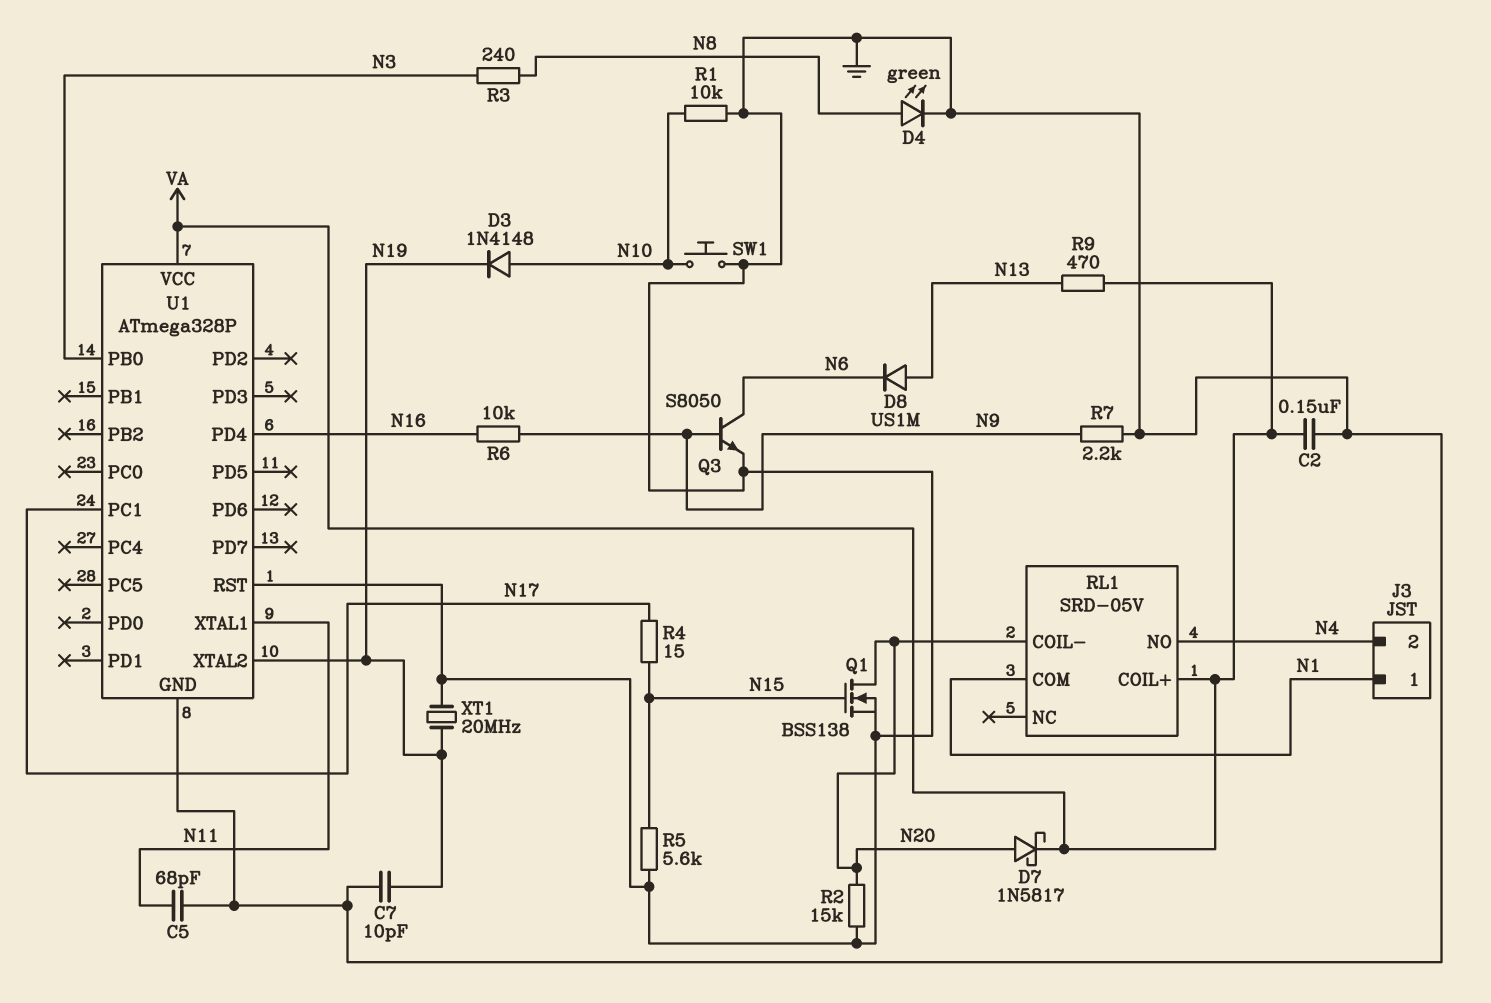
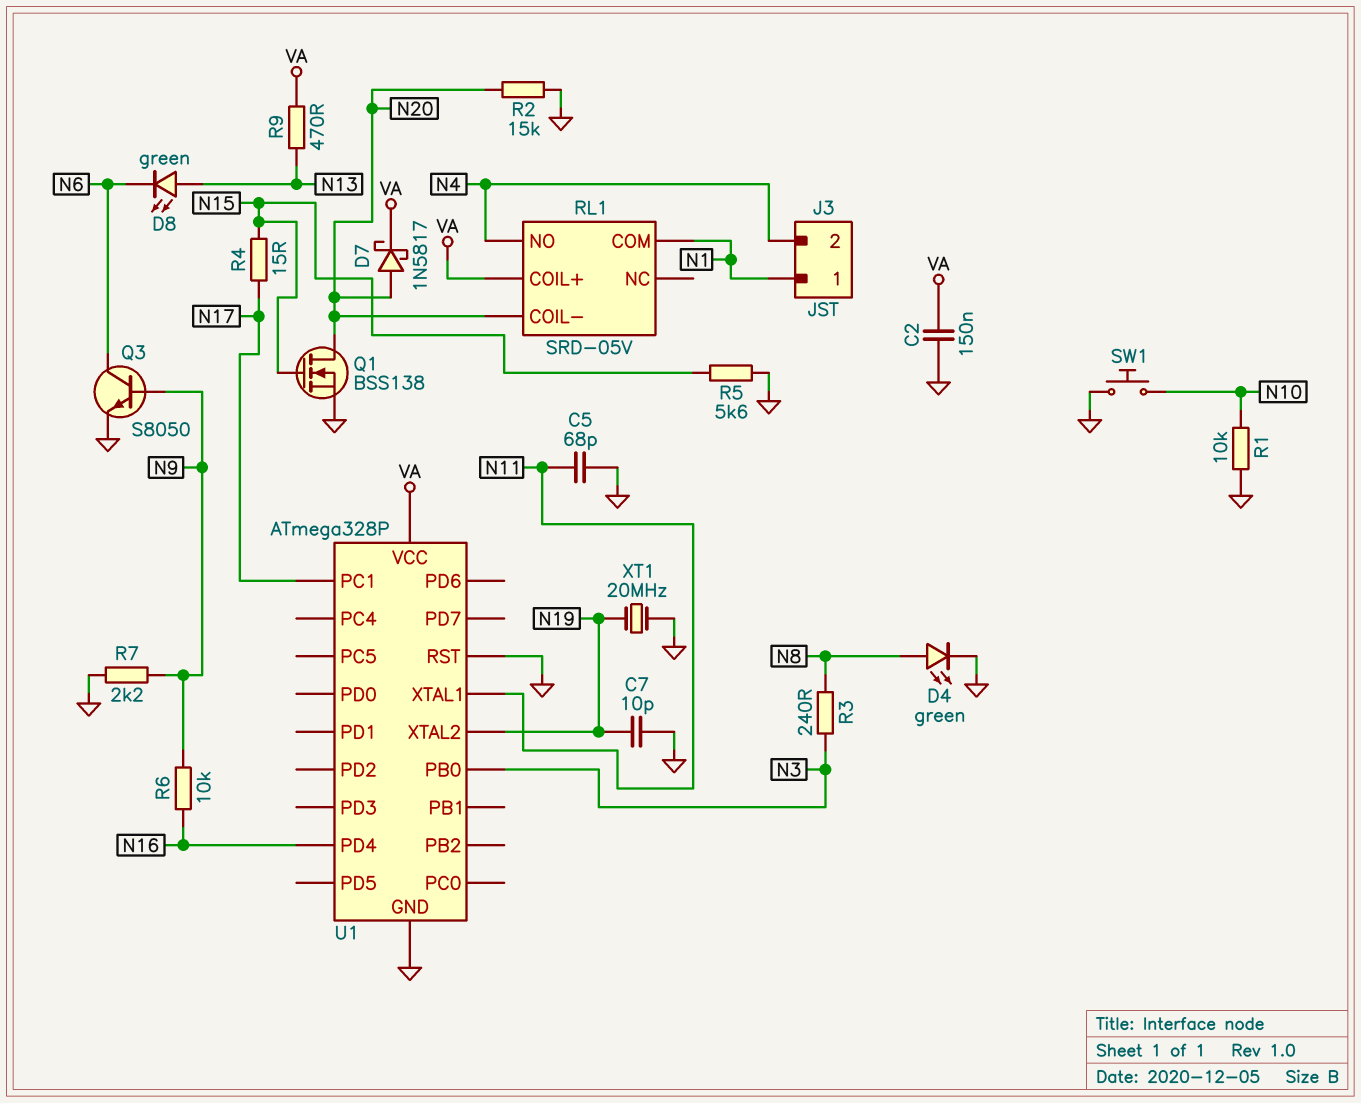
D3: diode 1N4148 (A N10, K N19) -> none
D8: diode US1M (A N13, K N6) -> LED green (A N13, K N6)

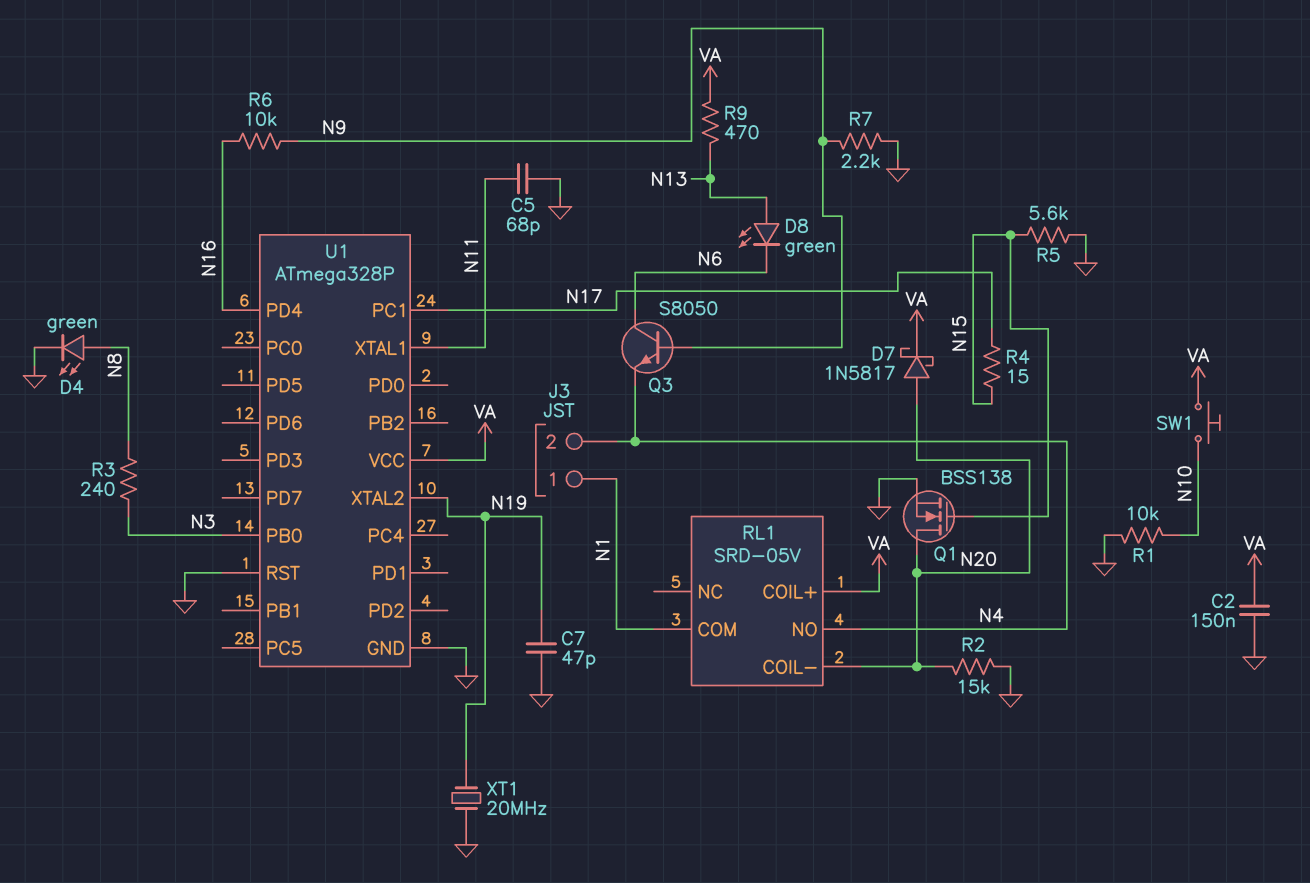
C7: 10pF (GND, N19) -> 47pF (GND, N19)
Q3: NPN S8050 (B N9, C N6, E GND) -> NPN S8050 (B N9, C N6, E N4)
SW1: button (GND, N10) -> button (N10, VA)

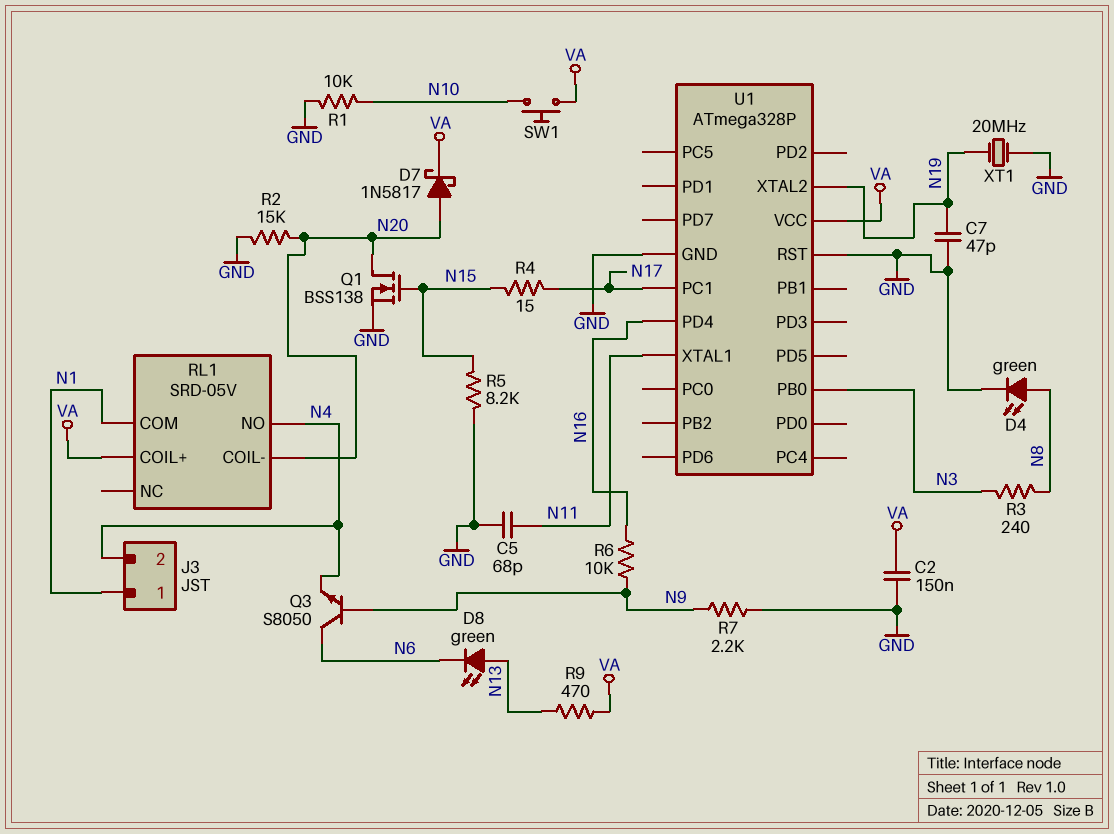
R5: 5.6k (GND, N15) -> 8.2k (GND, N15)

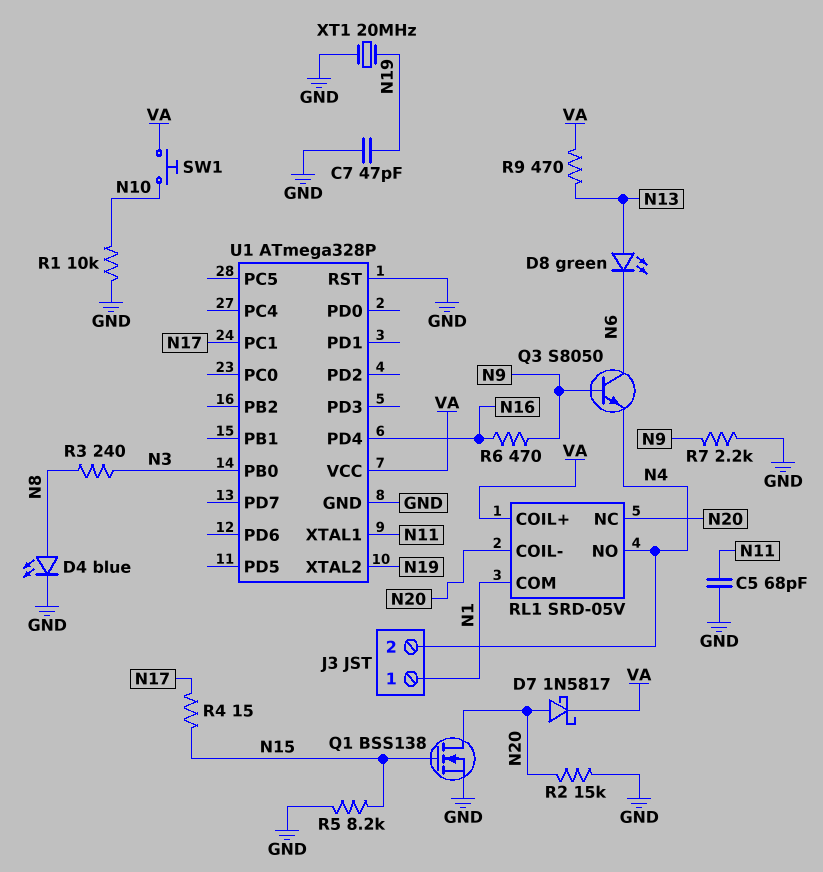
C2: 150nF (GND, VA) -> none
D4: LED green (A N8, K GND) -> LED blue (A N8, K GND)
R6: 10k (N9, N16) -> 470 (N9, N16)
RL1 pin NC: none -> N20

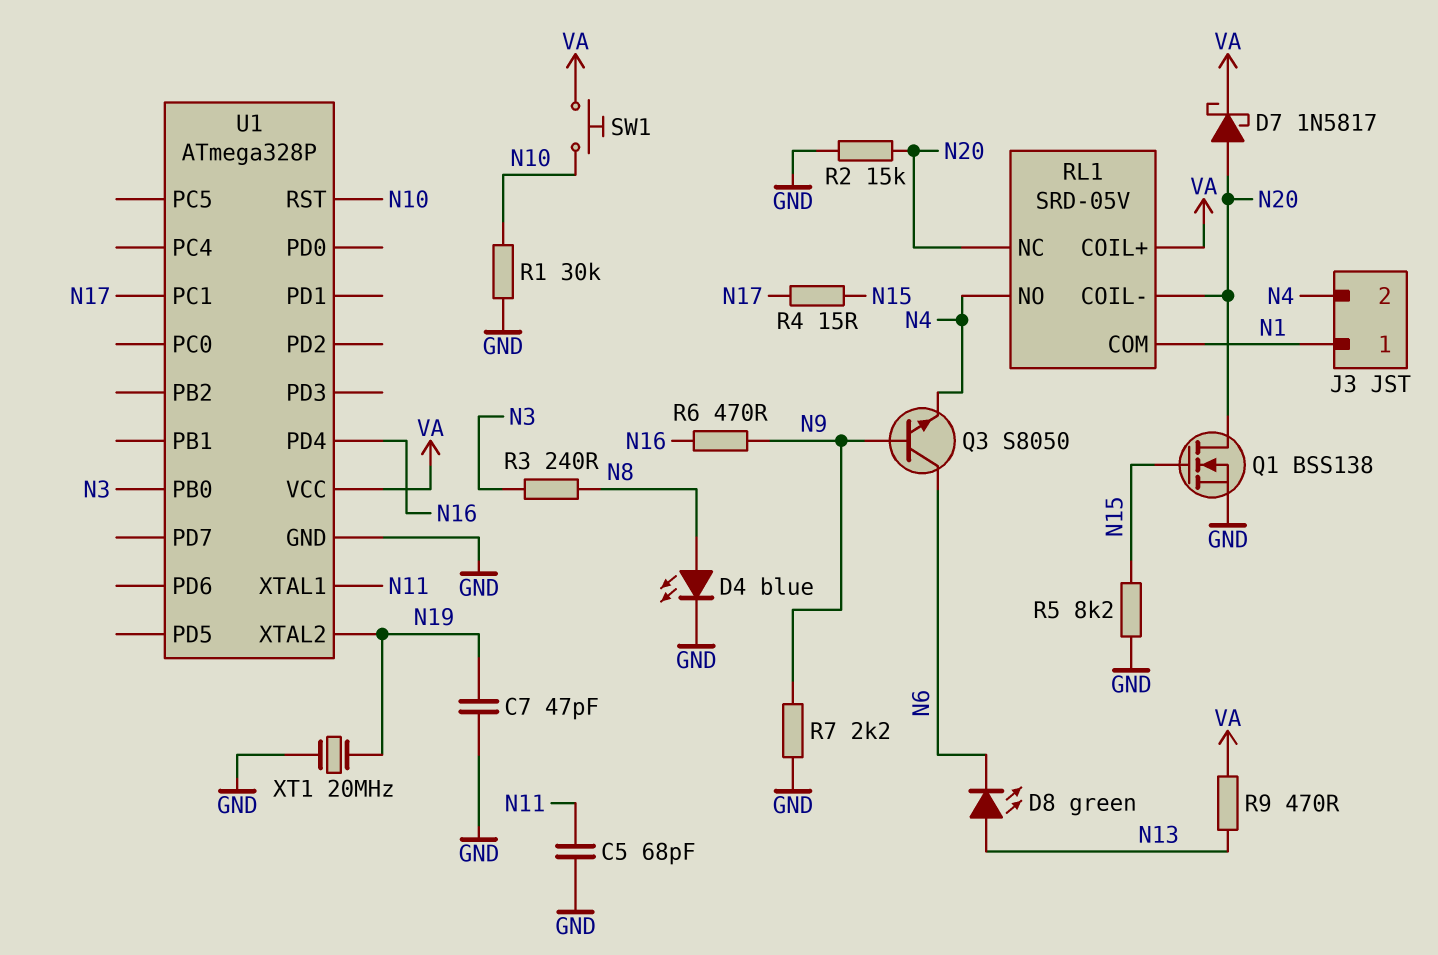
R1: 10k (GND, N10) -> 30k (GND, N10)
U1 pin RST: GND -> N10

